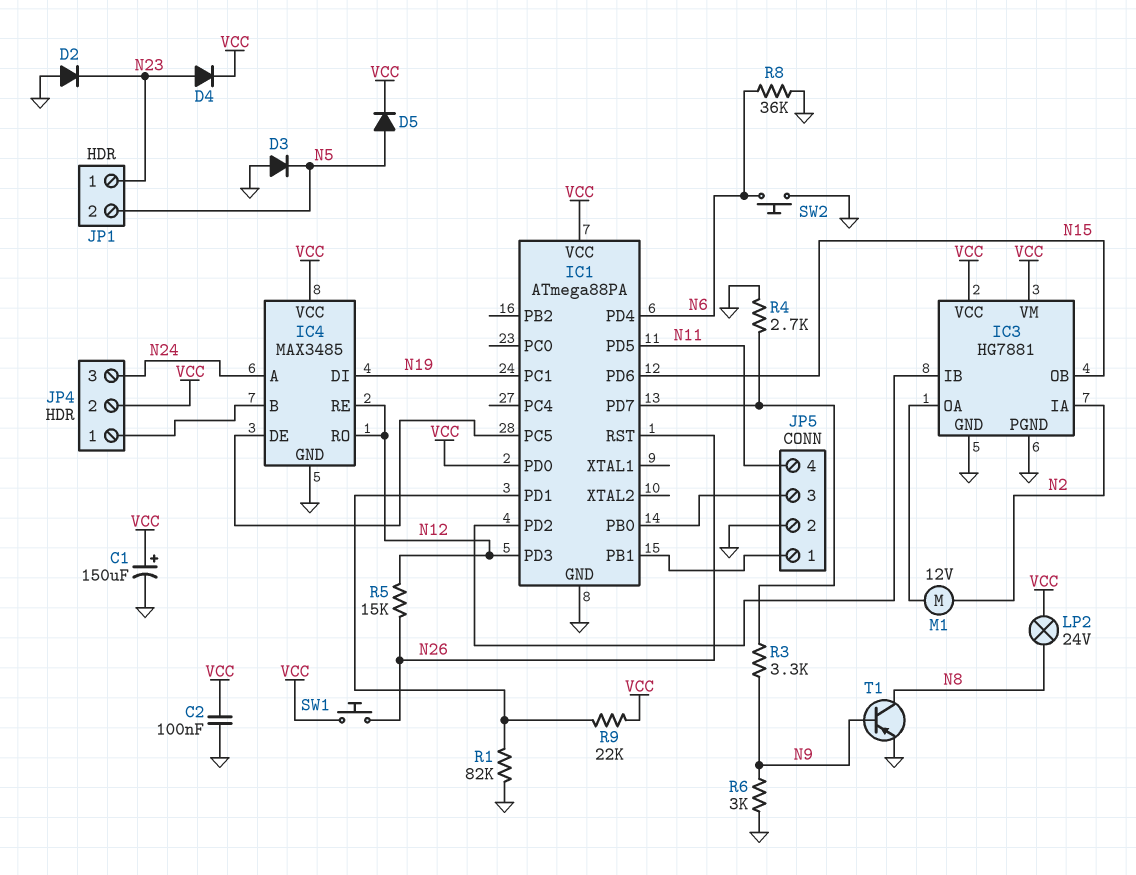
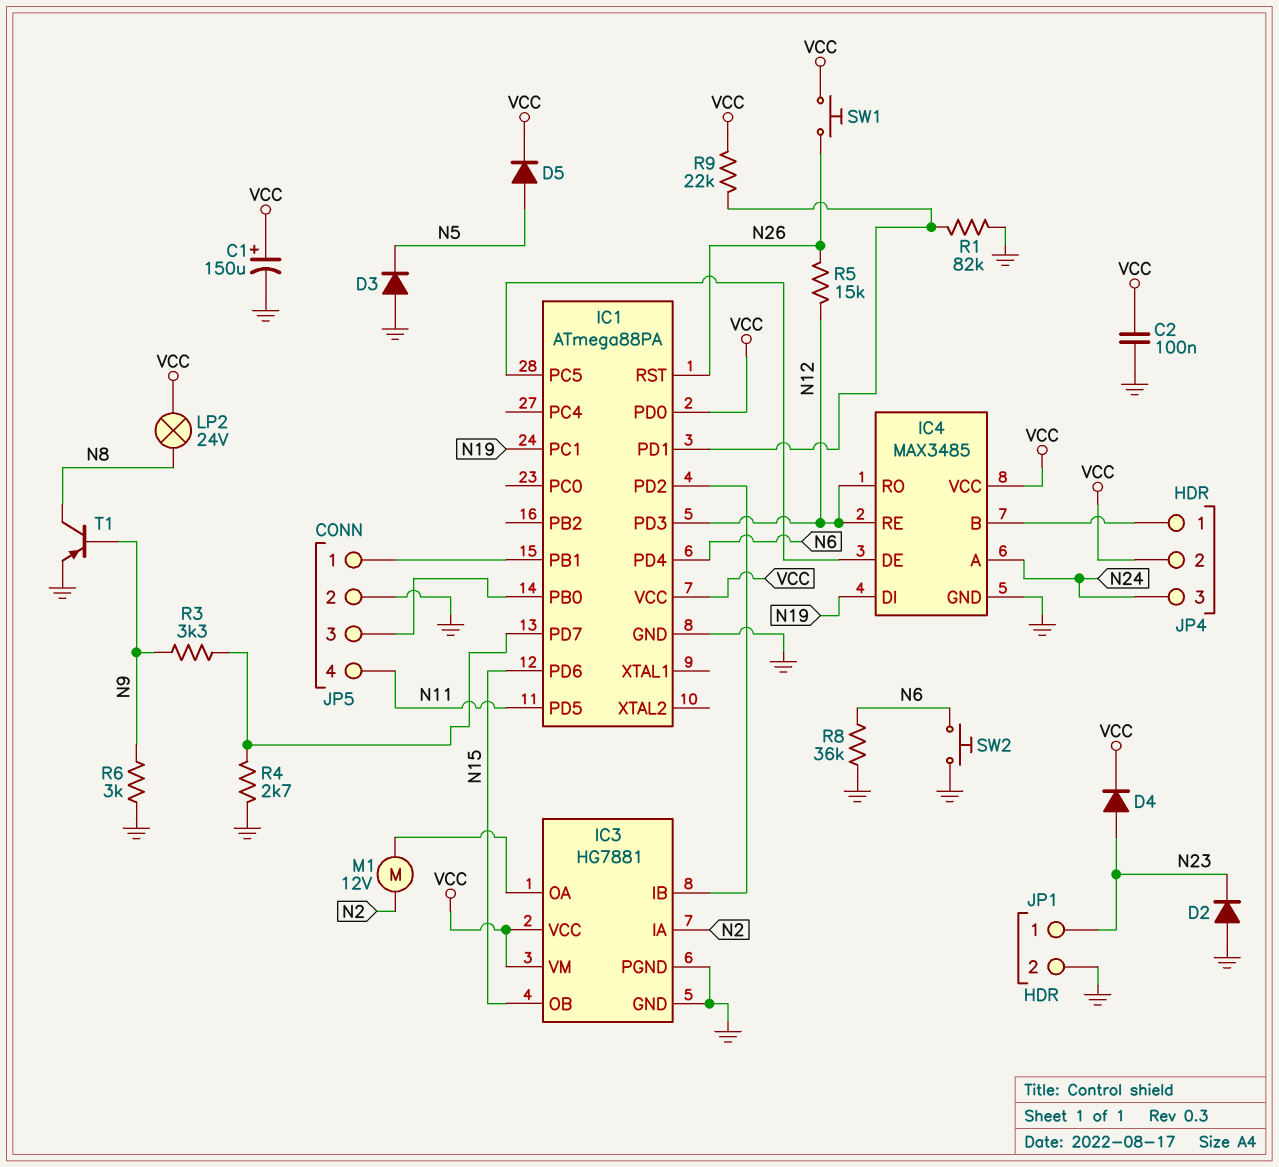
JP1 pin 2: N5 -> GND

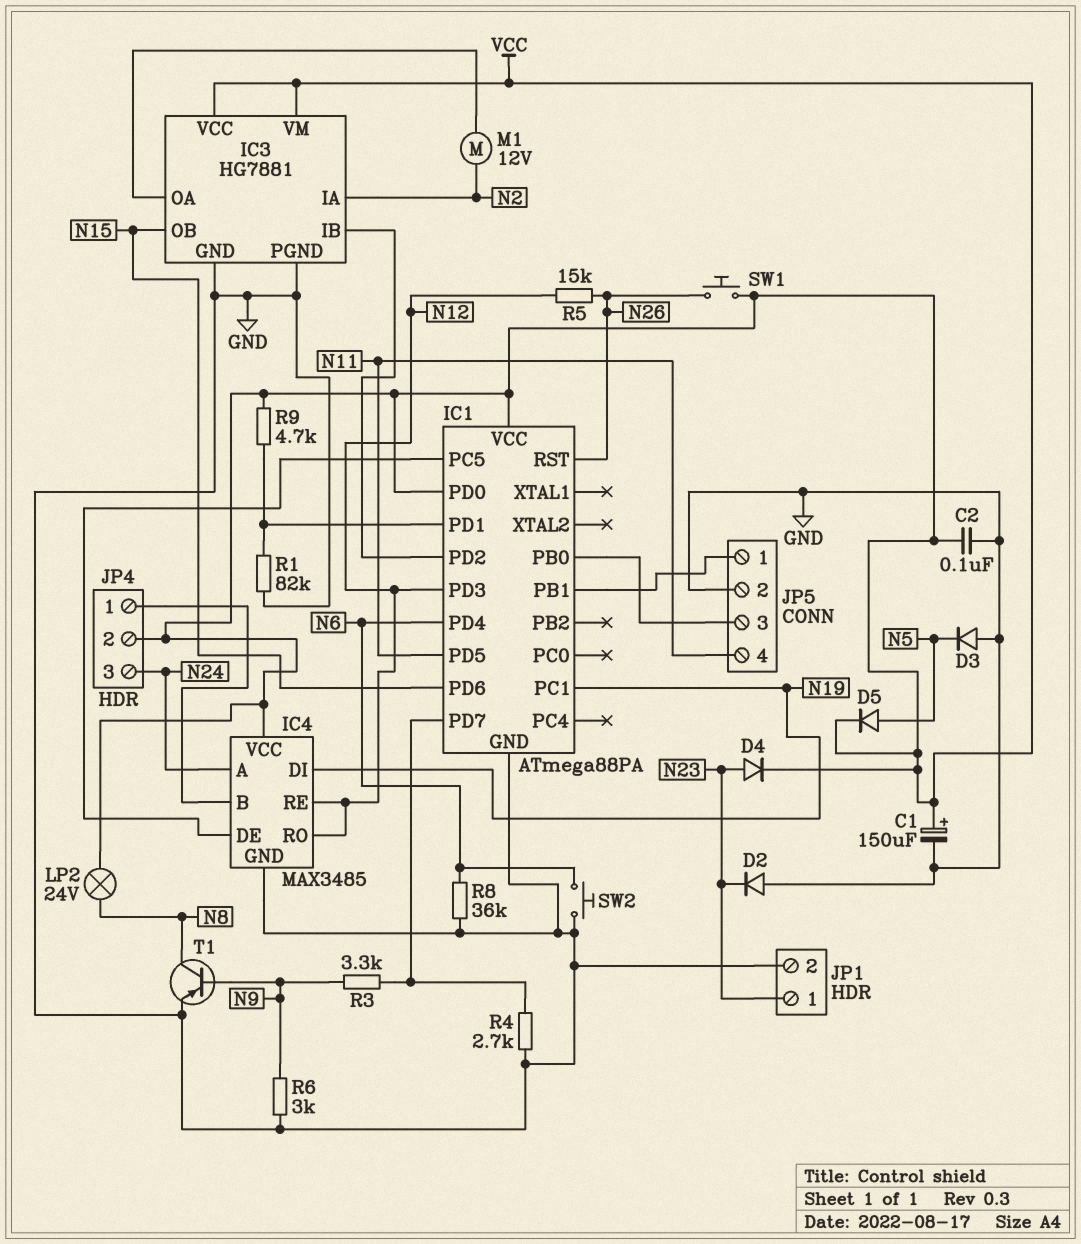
R9: 22k (IC1/PD1, VCC) -> 4.7k (IC1/PD1, VCC)

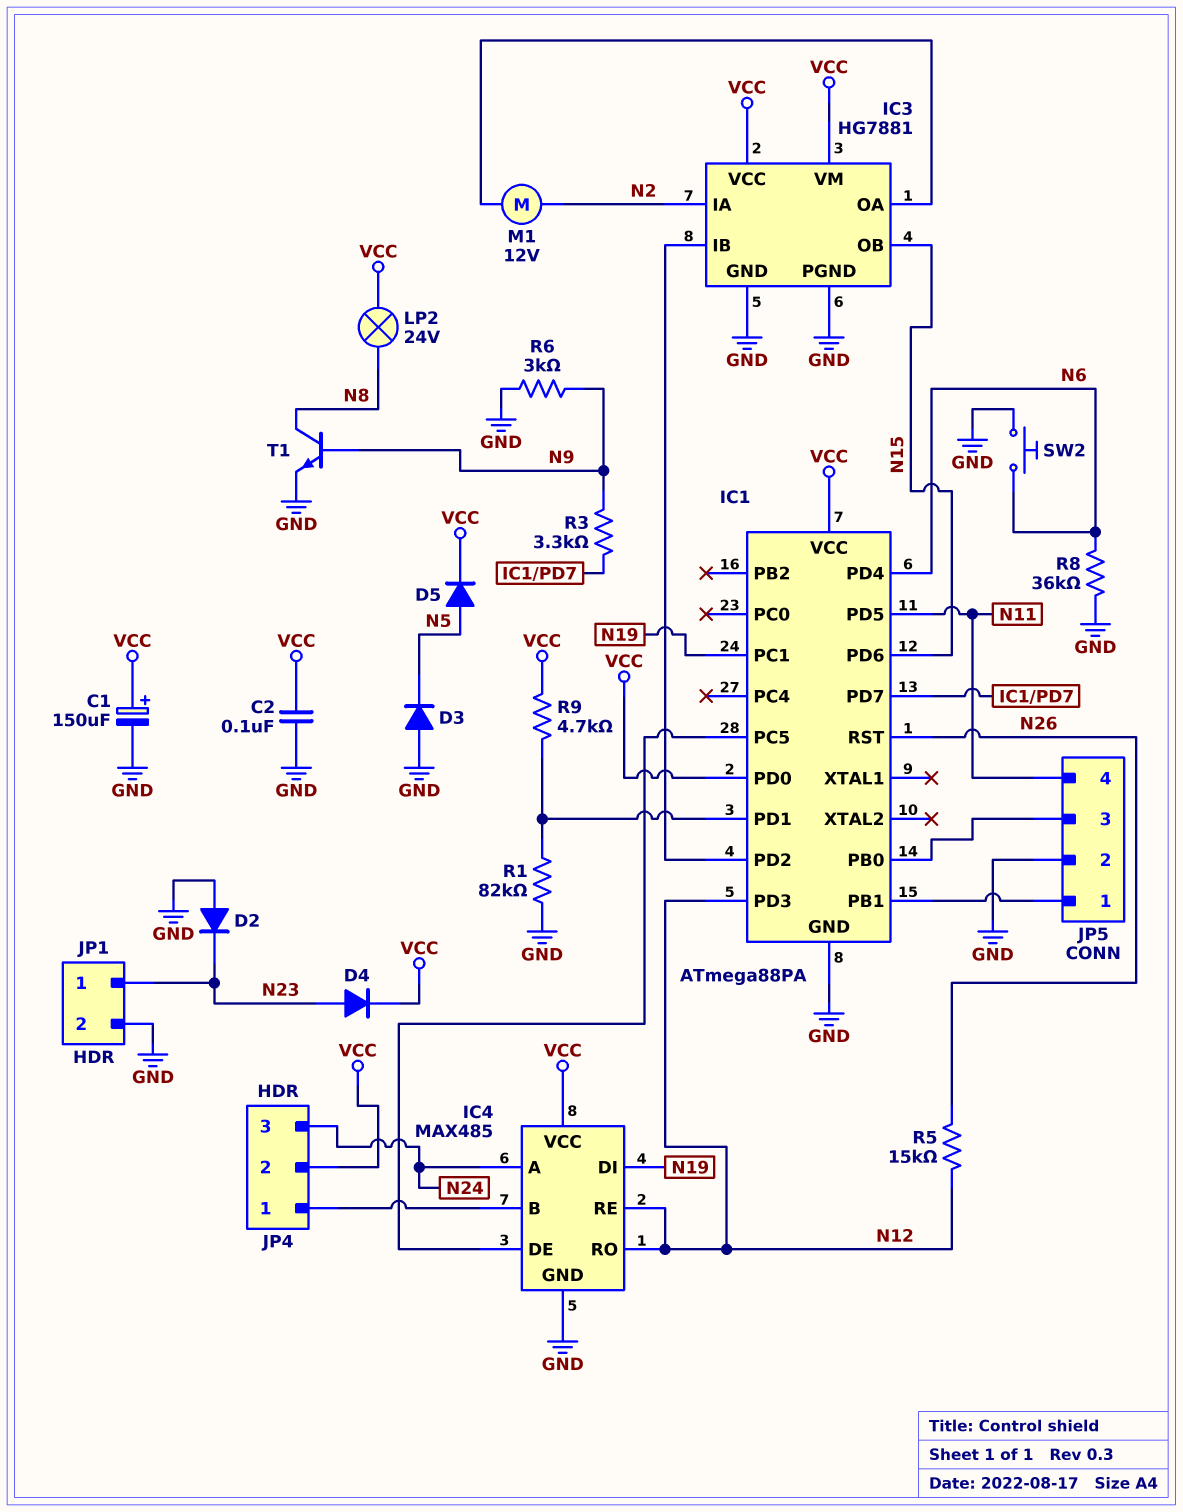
IC4: MAX3485 -> MAX485
R4: 2.7k (GND, IC1/PD7) -> none
SW1: button (N26, VCC) -> none
T1: PNP (B N9, C N8, E GND) -> NPN (B N9, C N8, E GND)

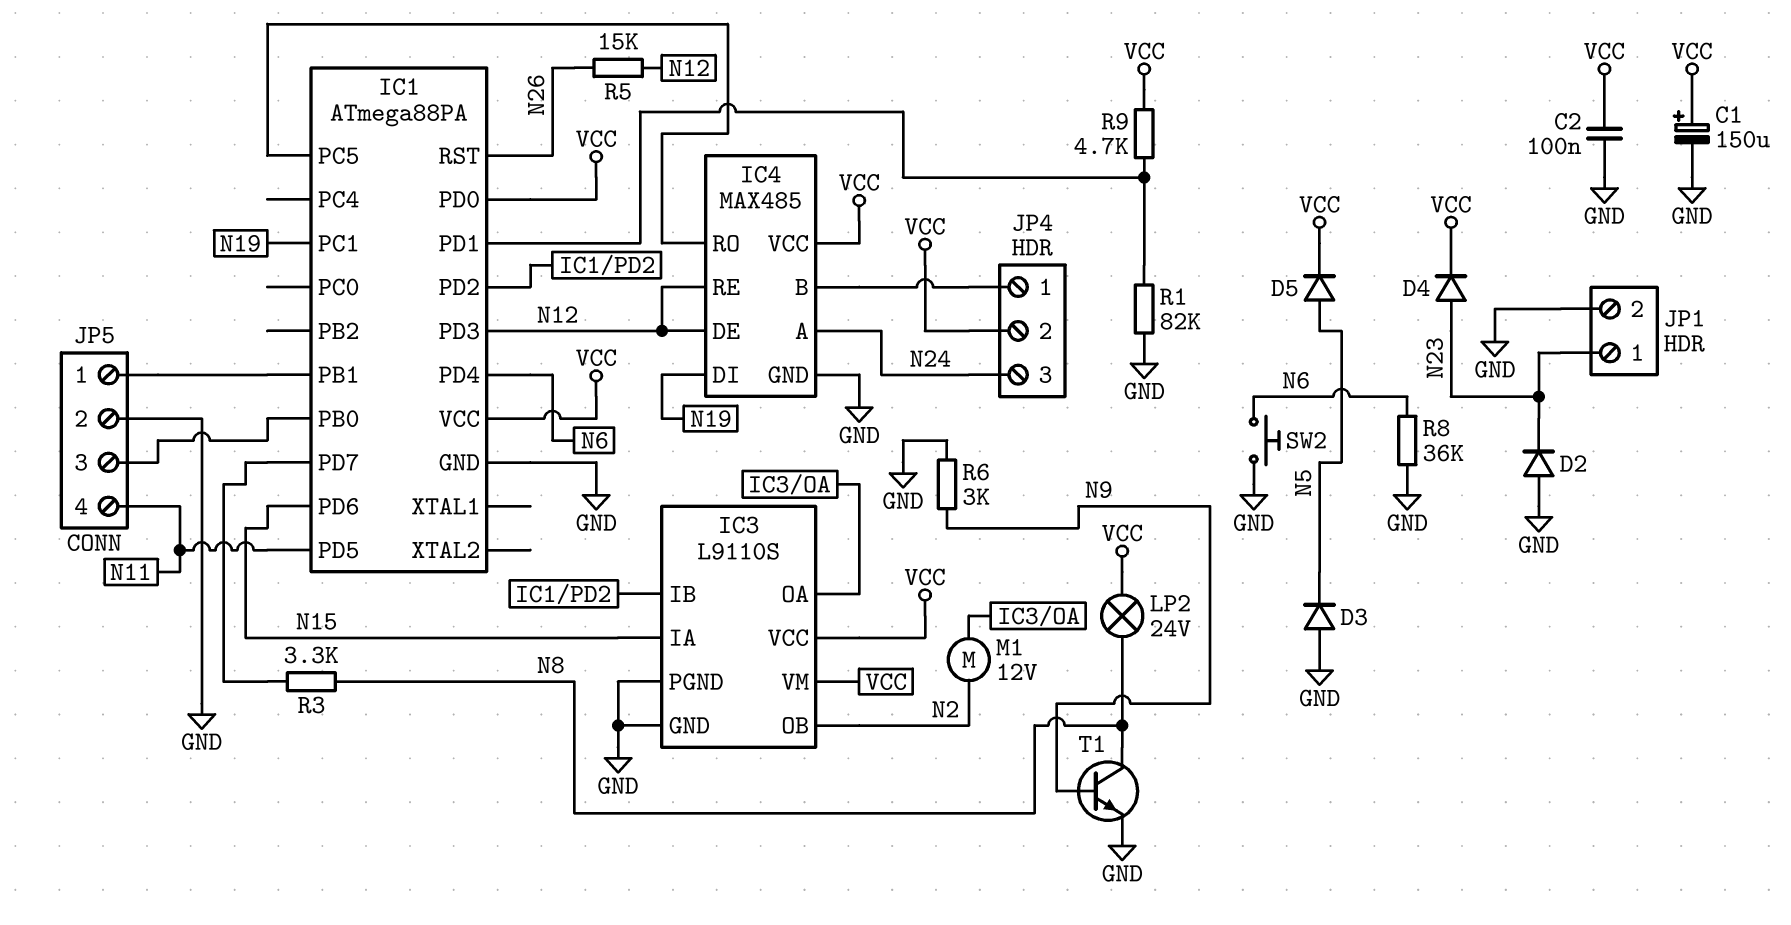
IC3: HG7881 -> L9110S
IC3 pin IA: N2 -> N15
IC3 pin OB: N15 -> N2
IC4 pin DE: IC1/PC5 -> N12
IC4 pin RO: N12 -> IC1/PC5
R3: 3.3k (IC1/PD7, N9) -> 3.3k (IC1/PD7, N8)

